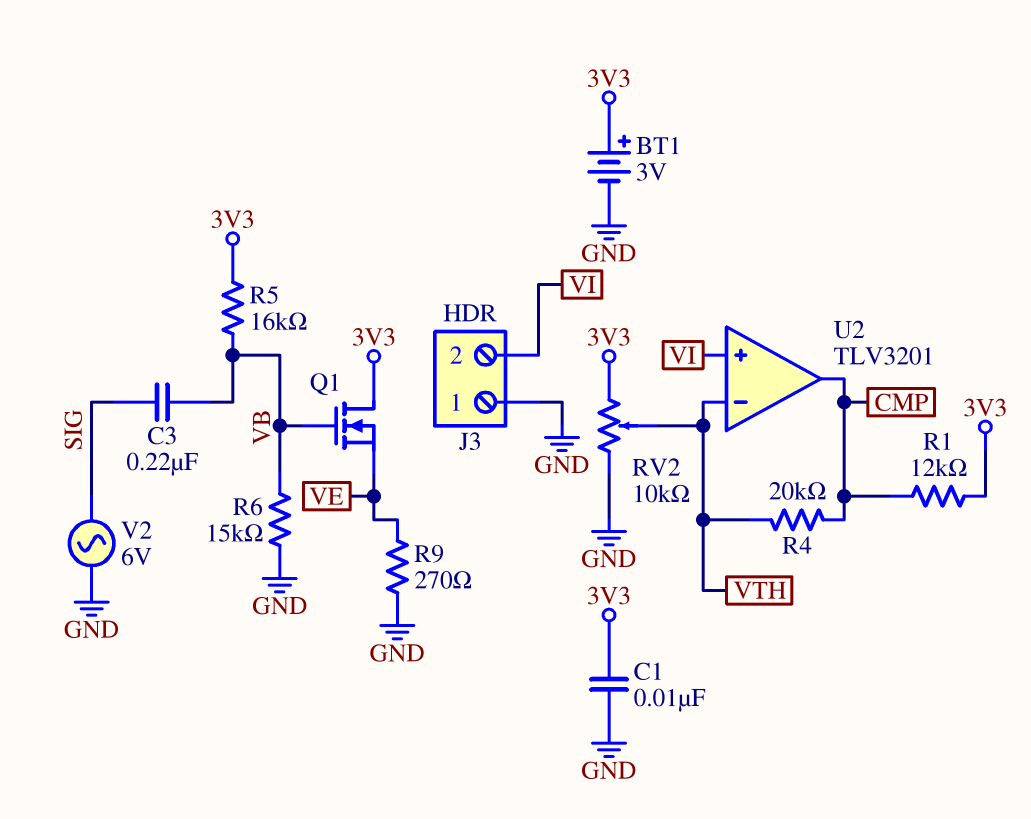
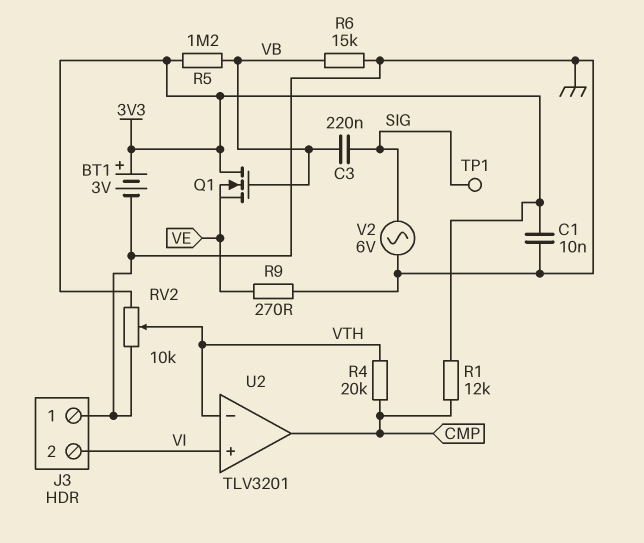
R5: 16k (3V3, VB) -> 1.2M (3V3, VB)
TP1: none -> test point (SIG)

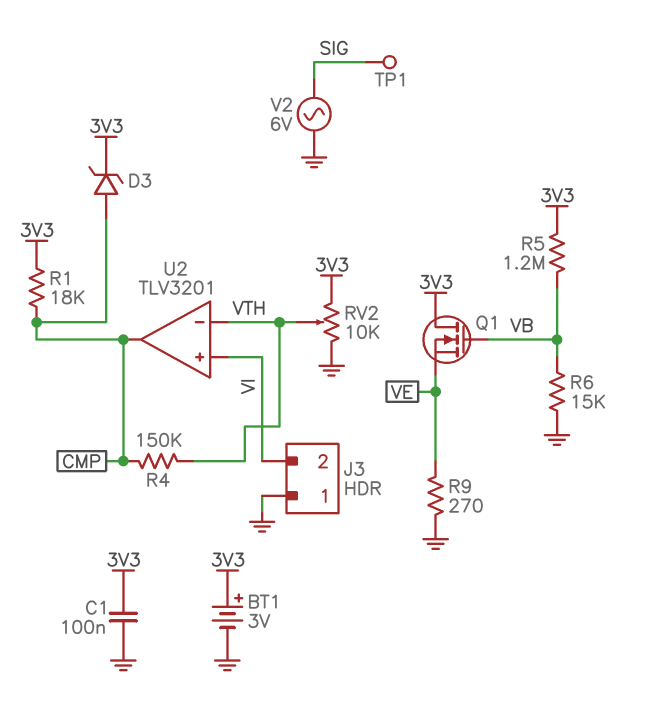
C1: 10nF (3V3, GND) -> 100nF (3V3, GND)
C3: 220nF (SIG, VB) -> none
D3: none -> zener (A CMP, K 3V3)
R1: 12k (3V3, CMP) -> 18k (3V3, CMP)
R4: 20k (CMP, VTH) -> 150k (CMP, VTH)

